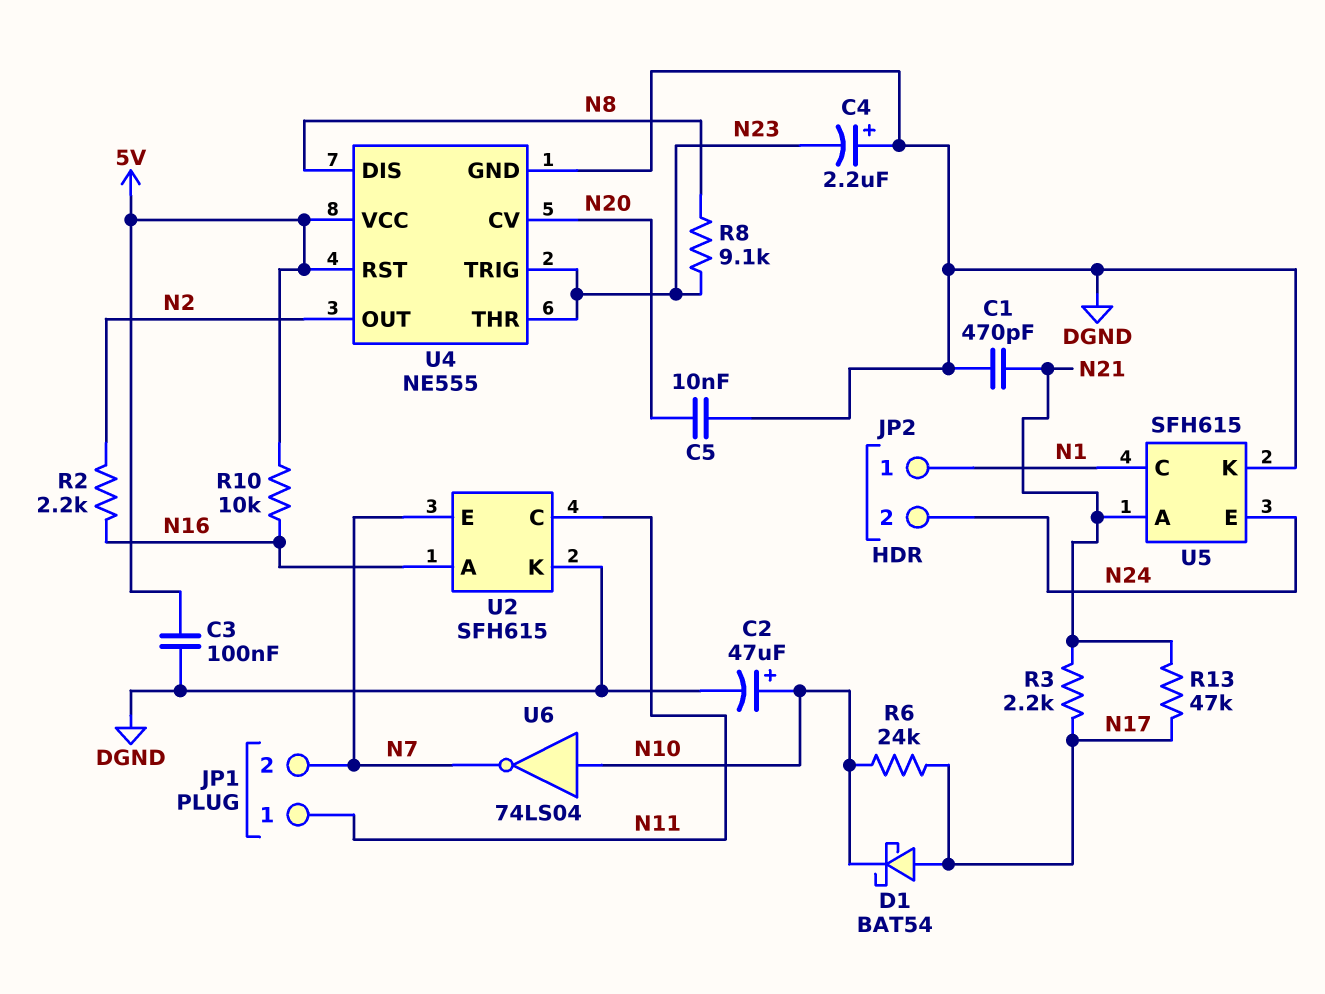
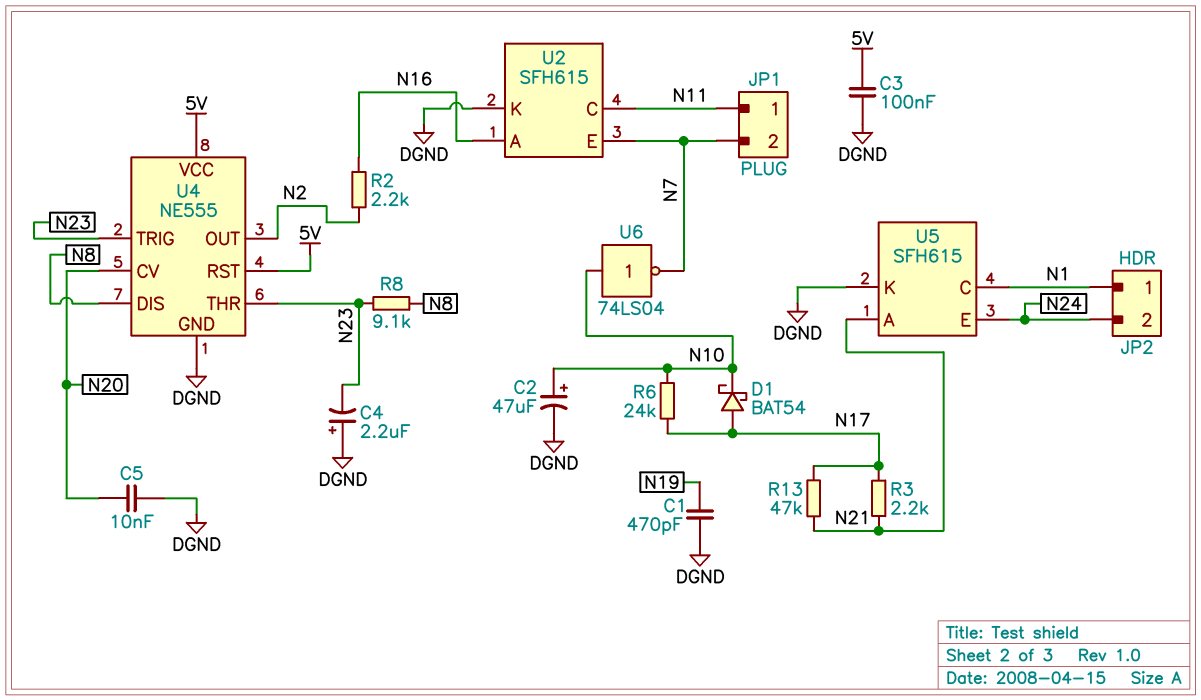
C1: 470pF (DGND, N21) -> 470pF (DGND, N19)
R10: 10k (5V, N16) -> none

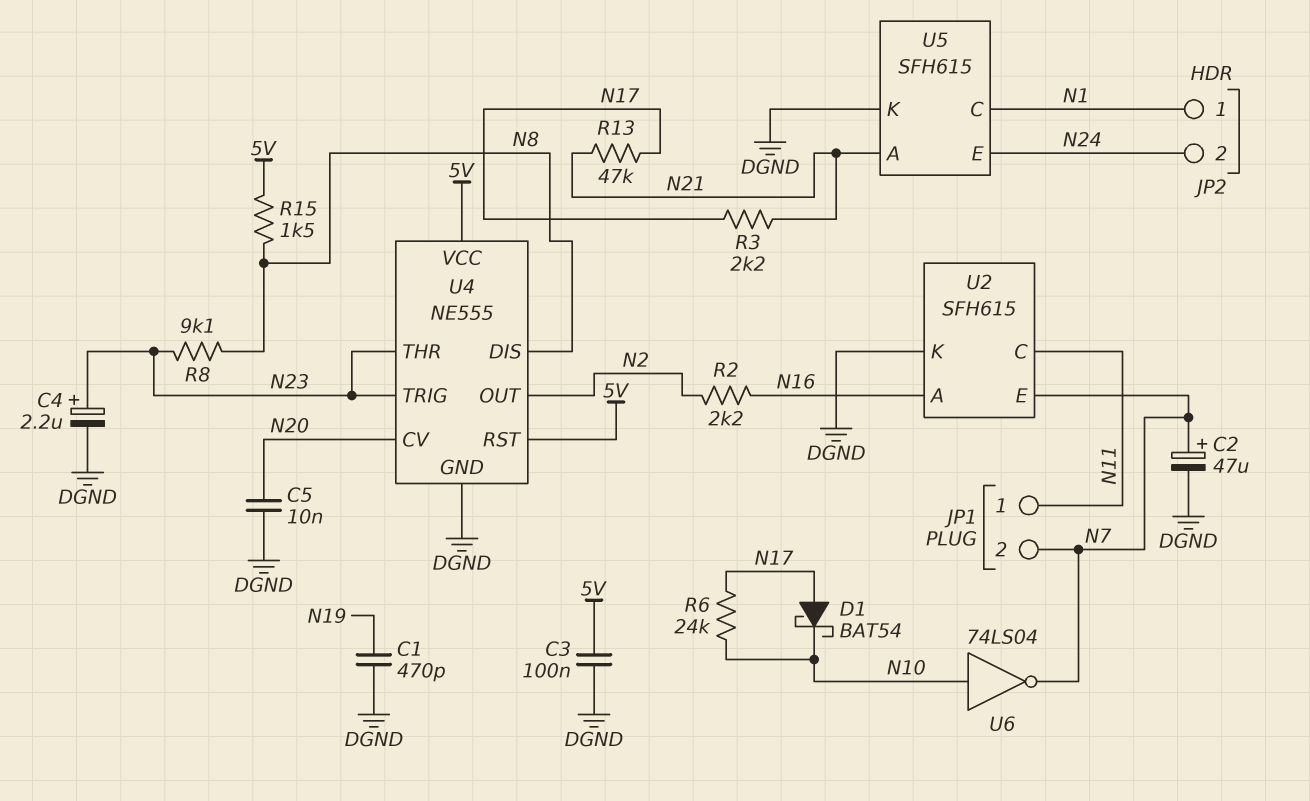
C2: 47uF (plus N10, minus DGND) -> 47uF (plus N7, minus DGND)
C4: 2.2uF (plus DGND, minus N23) -> 2.2uF (plus N23, minus DGND)
R15: none -> 1.5k (5V, N8)

